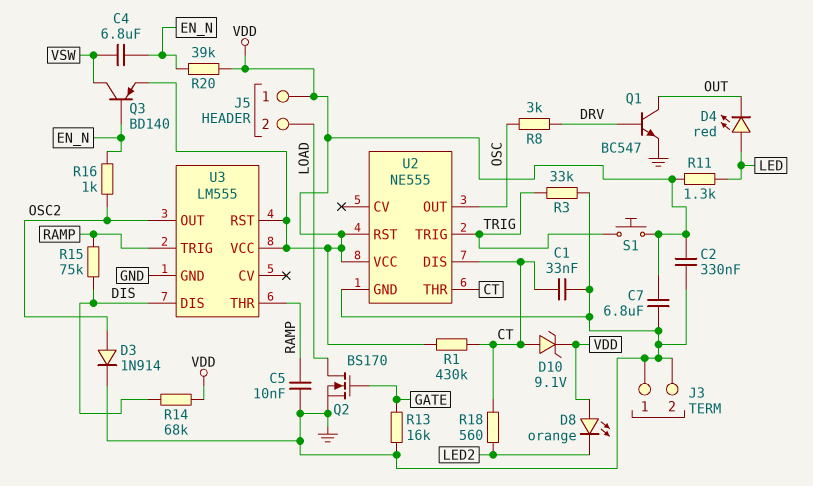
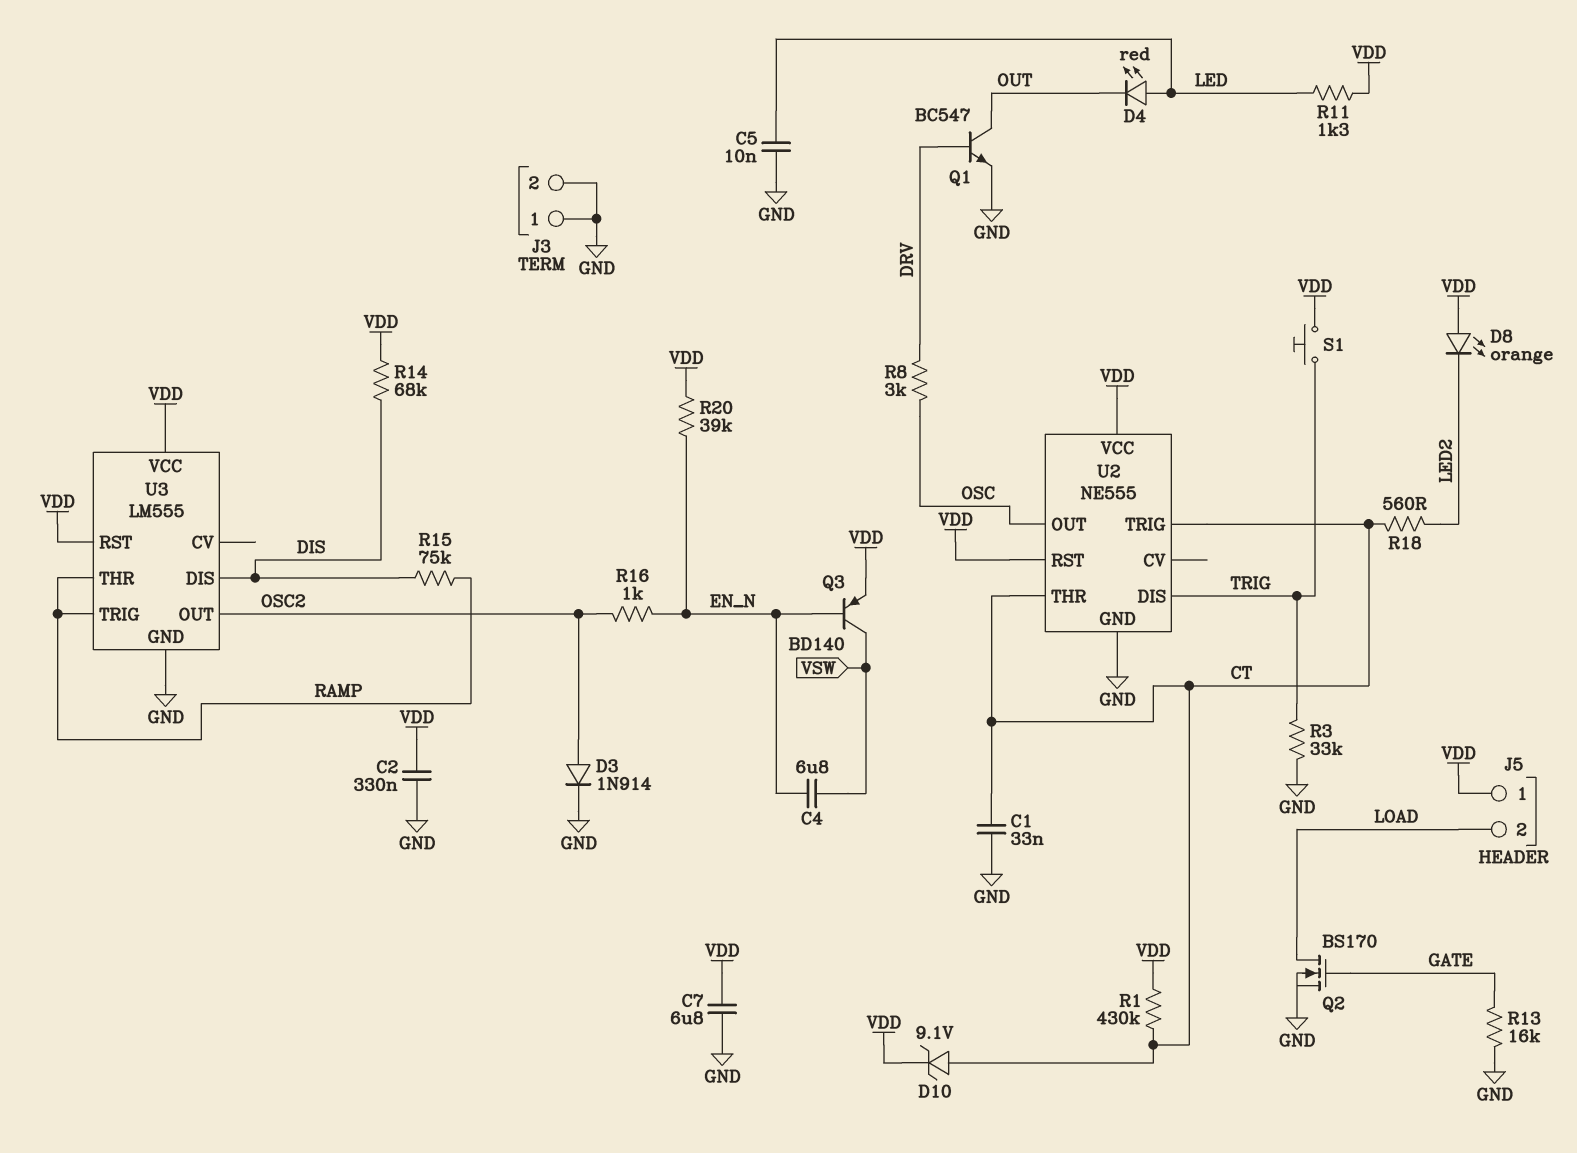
C5: 10nF (GND, RAMP) -> 10nF (GND, LED)
U2 pin DIS: CT -> TRIG
U2 pin TRIG: TRIG -> CT

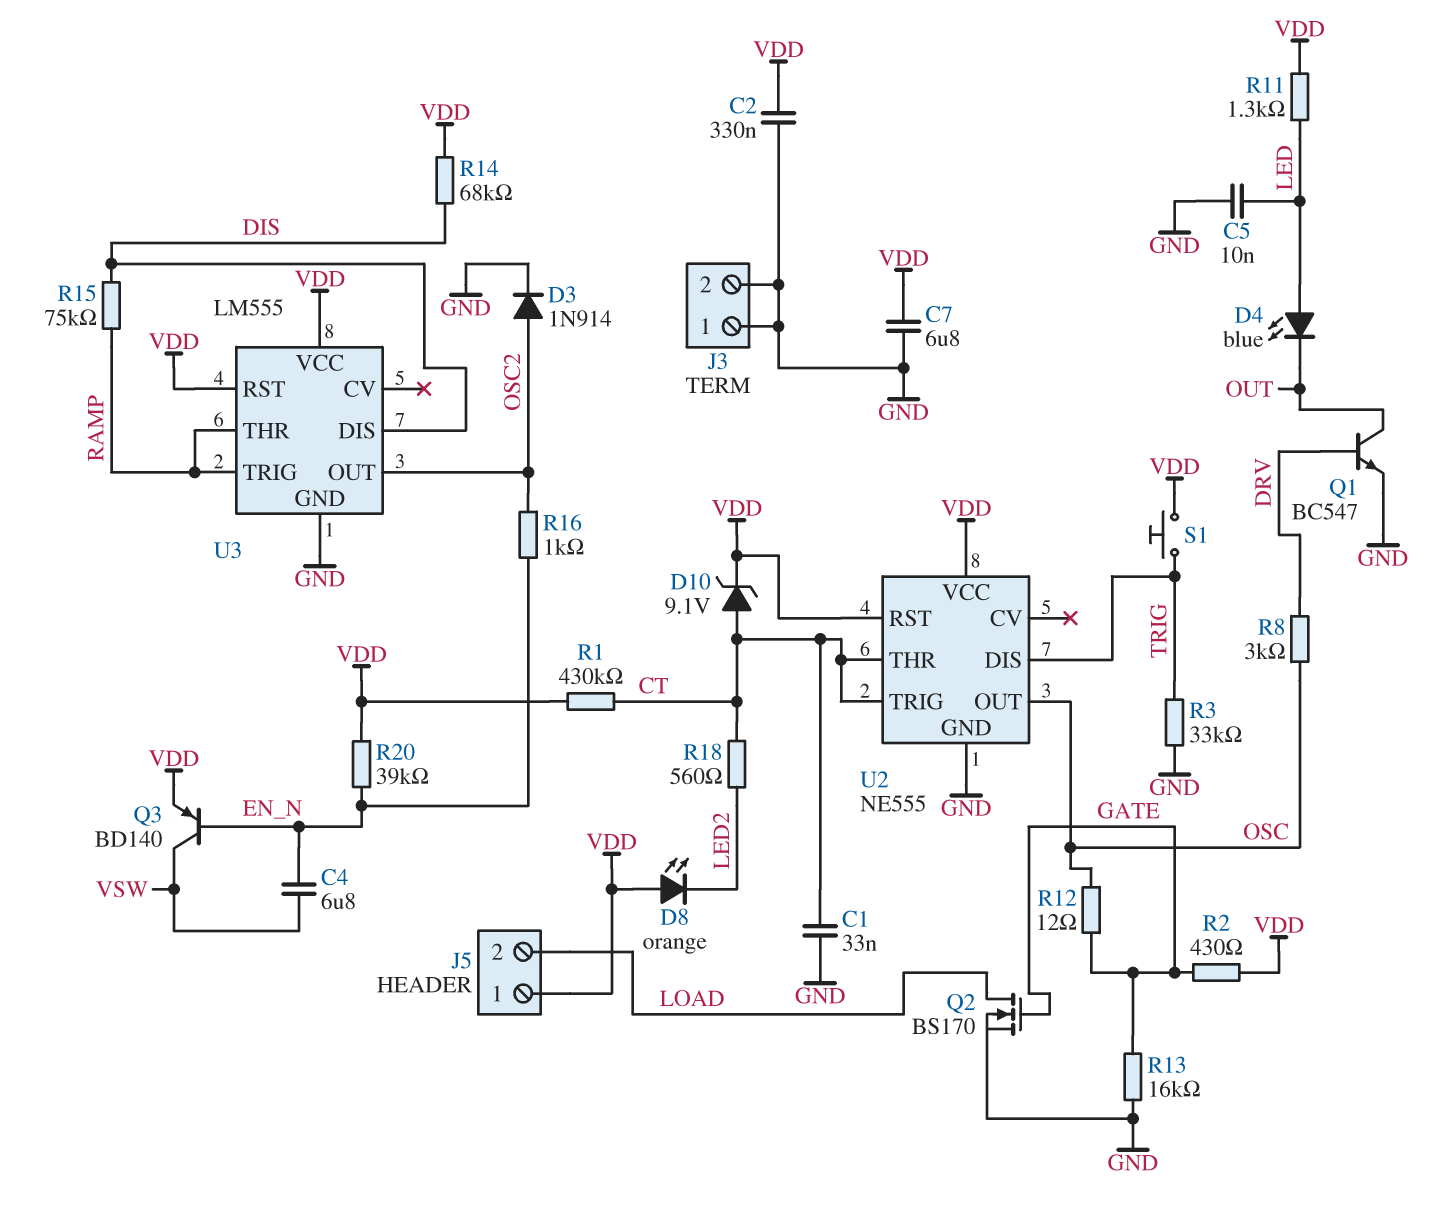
D4: LED red (A LED, K OUT) -> LED blue (A LED, K OUT)
R2: none -> 430 (GATE, VDD)
R12: none -> 12 (GATE, OSC)

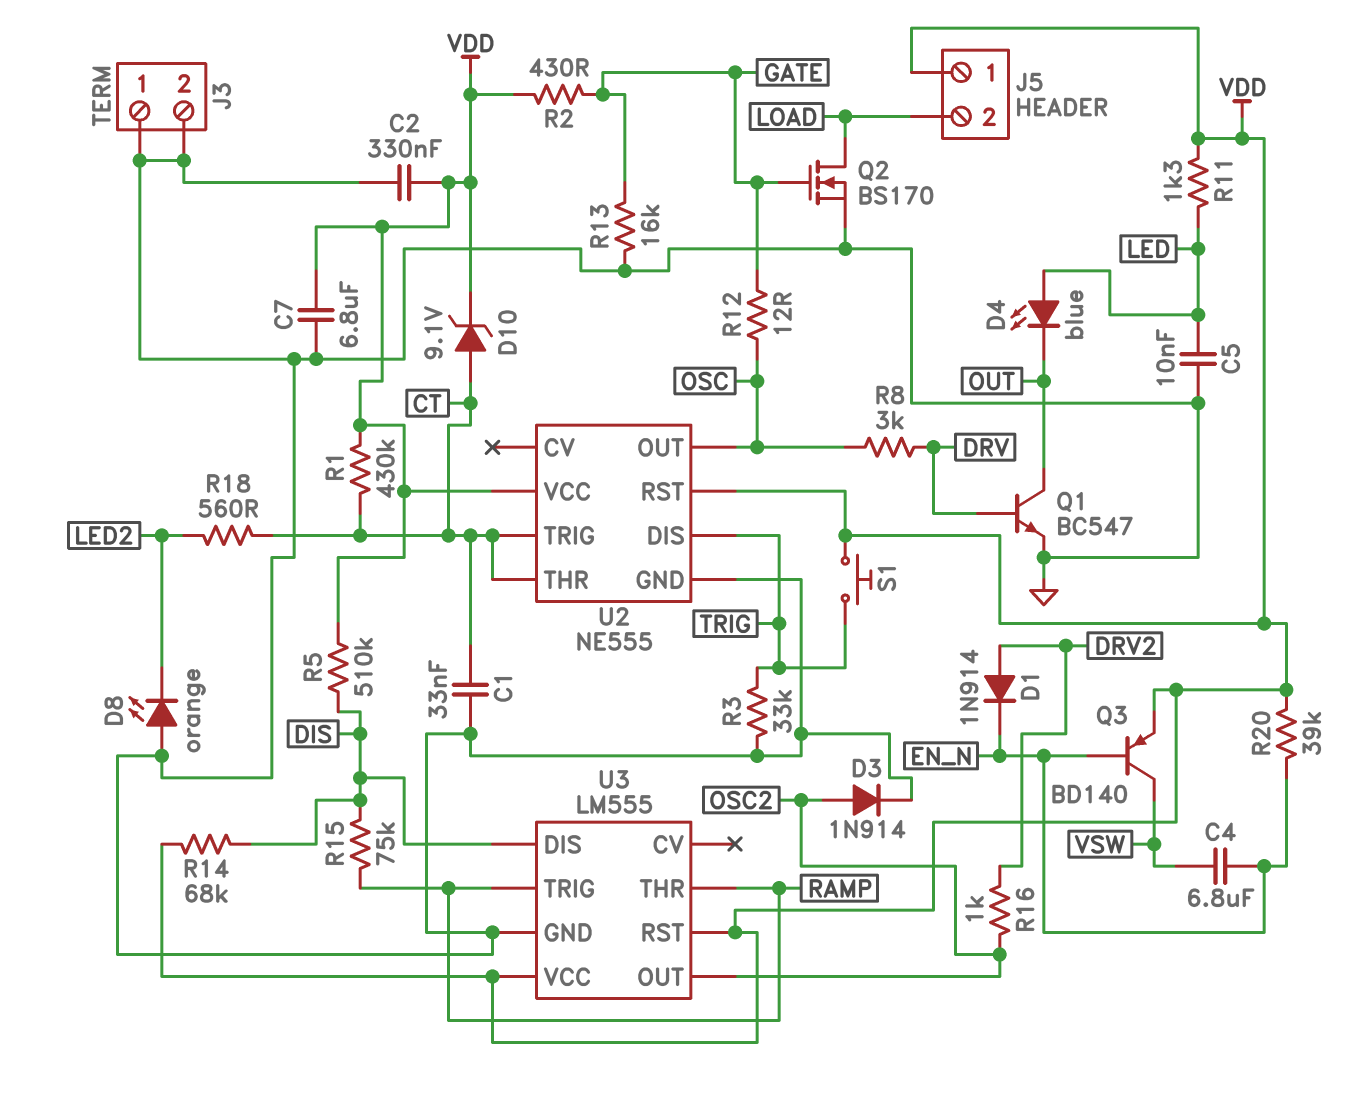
D1: none -> diode 1N914 (A DRV2, K EN_N)
D8: LED orange (A VDD, K LED2) -> LED orange (A GND, K LED2)
R5: none -> 510k (DIS, VDD)
R16: 1k (EN_N, OSC2) -> 1k (DRV2, OSC2)

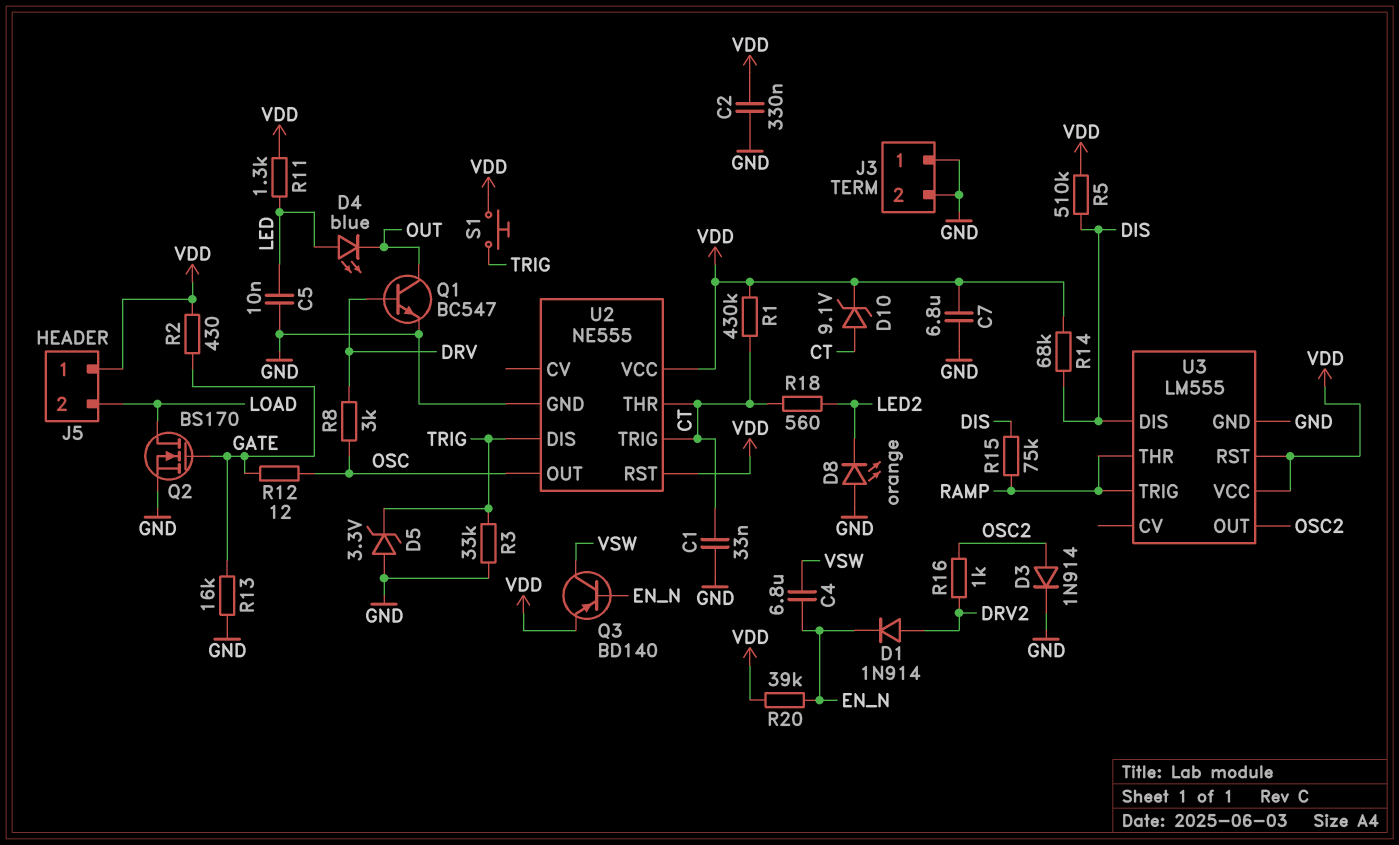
D5: none -> zener 3.3V (A GND, K TRIG)

